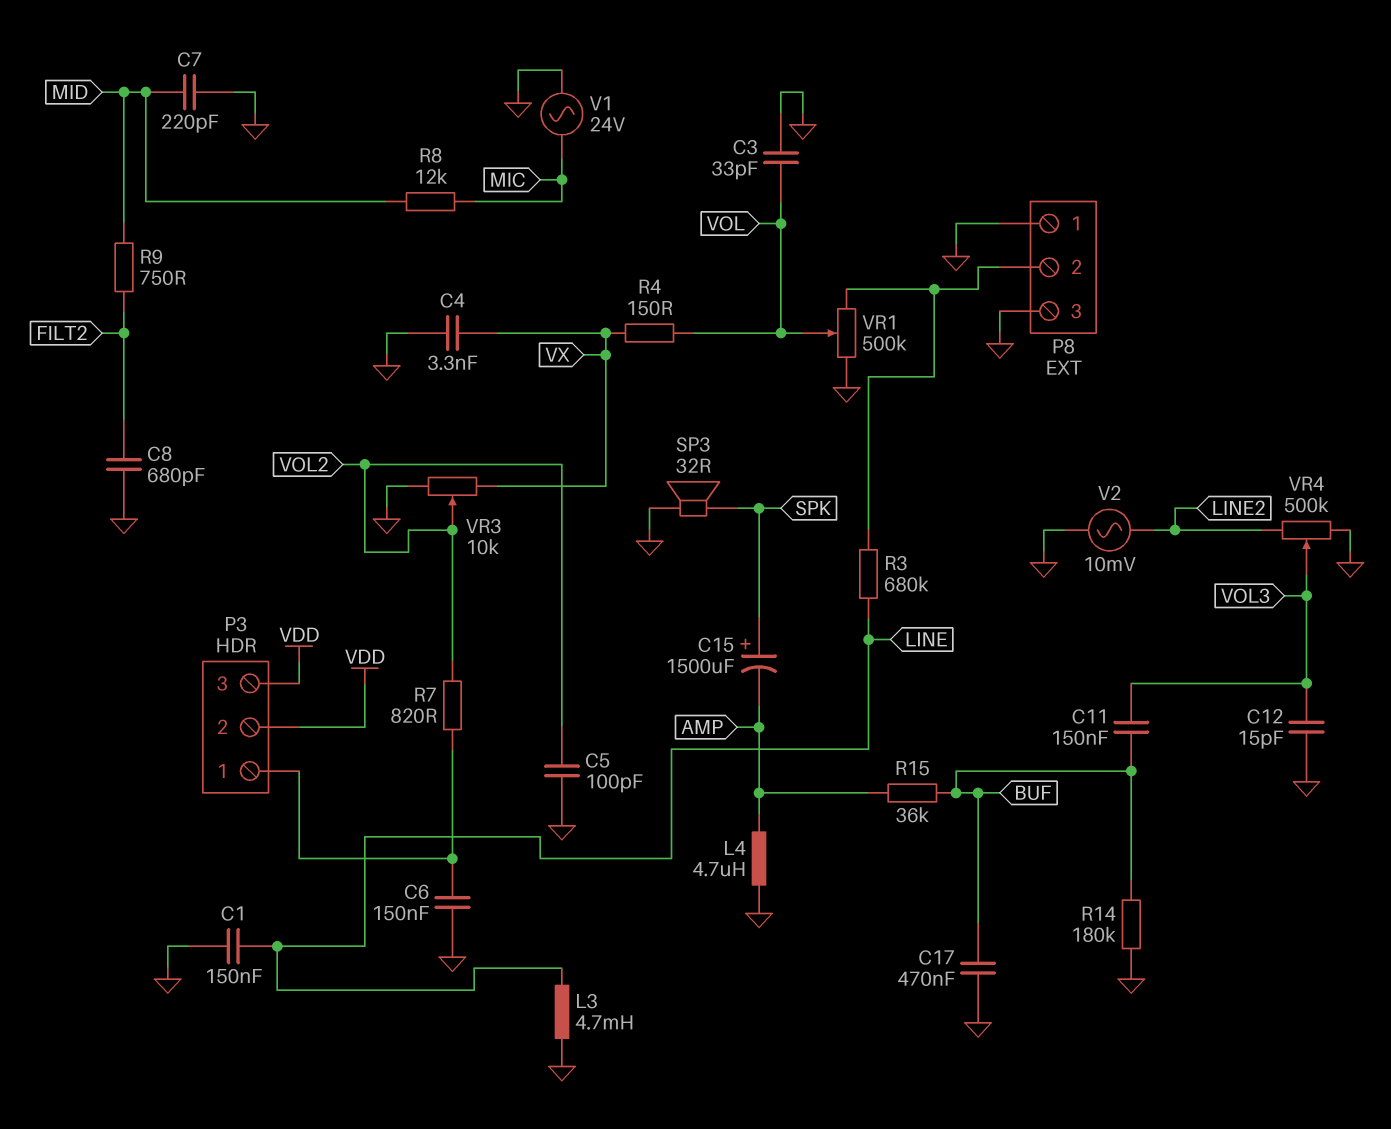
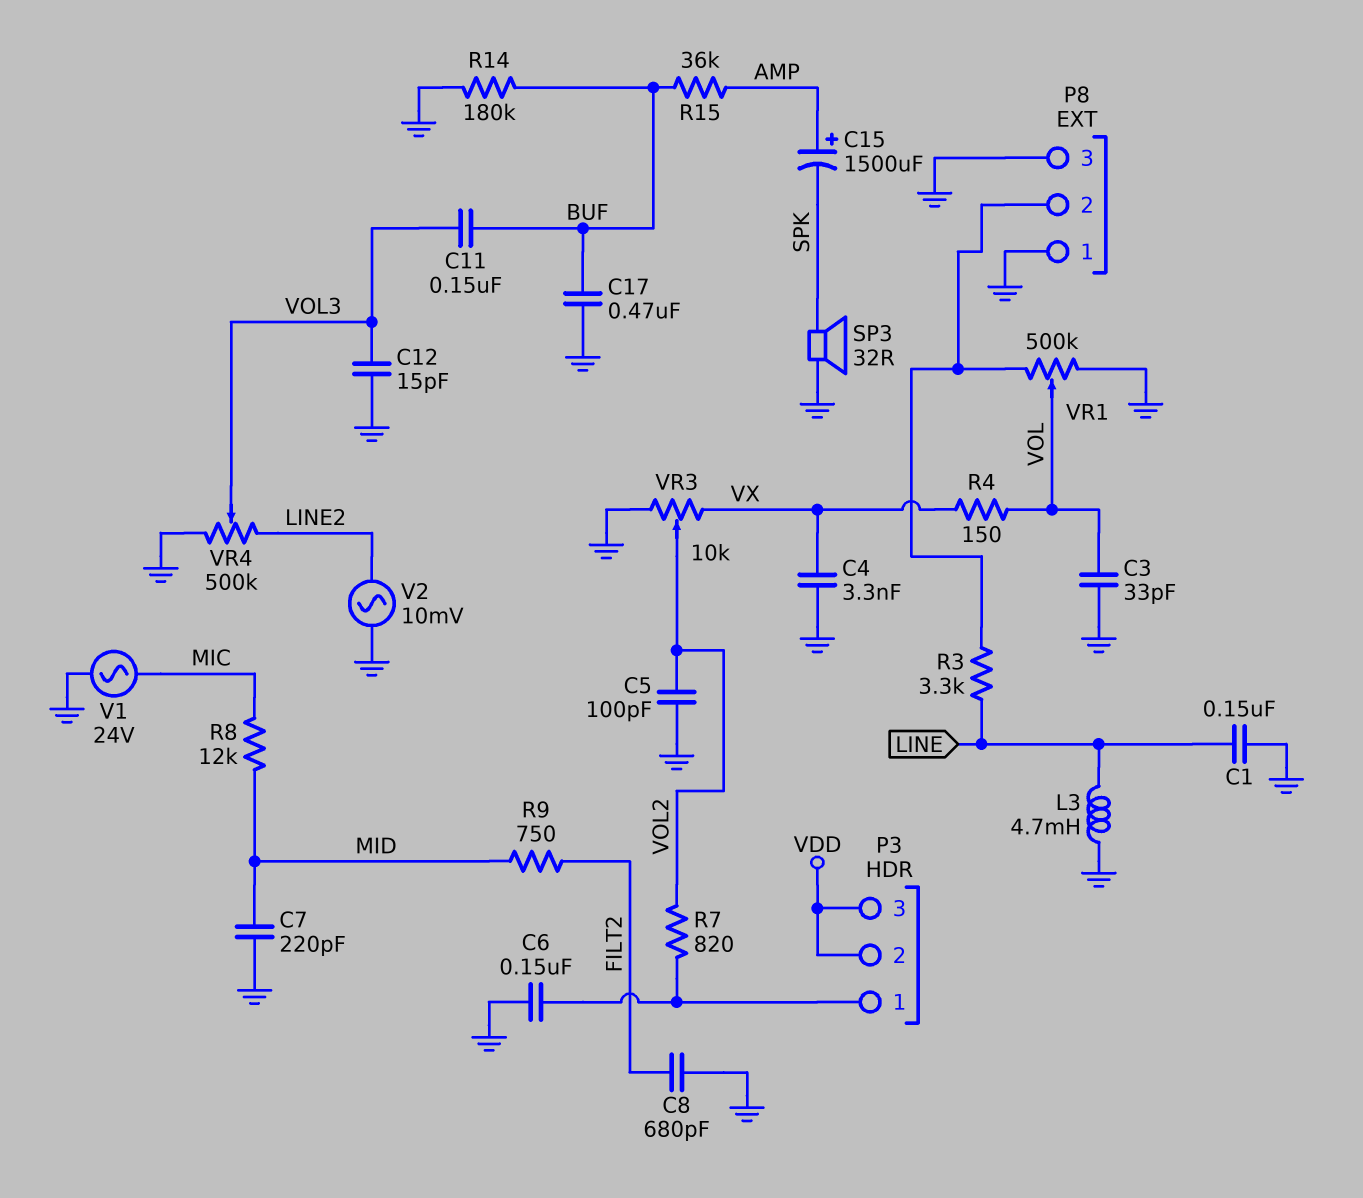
C15: 1500uF (plus SPK, minus AMP) -> 1500uF (plus AMP, minus SPK)
L4: 4.7uH (AMP, GND) -> none
R3: 680k (LINE, P8/2) -> 3.3k (LINE, P8/2)

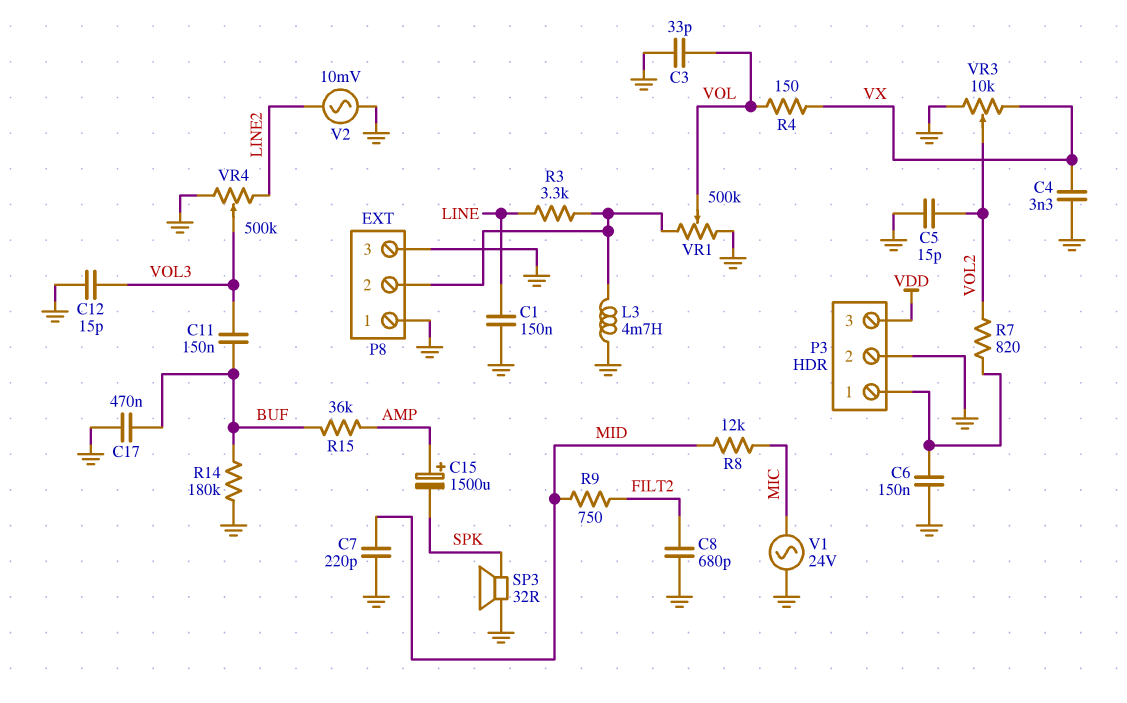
C5: 100pF (GND, VOL2) -> 15pF (GND, VOL2)
L3: 4.7mH (GND, LINE) -> 4.7mH (GND, P8/2)
P3 pin 2: VDD -> GND

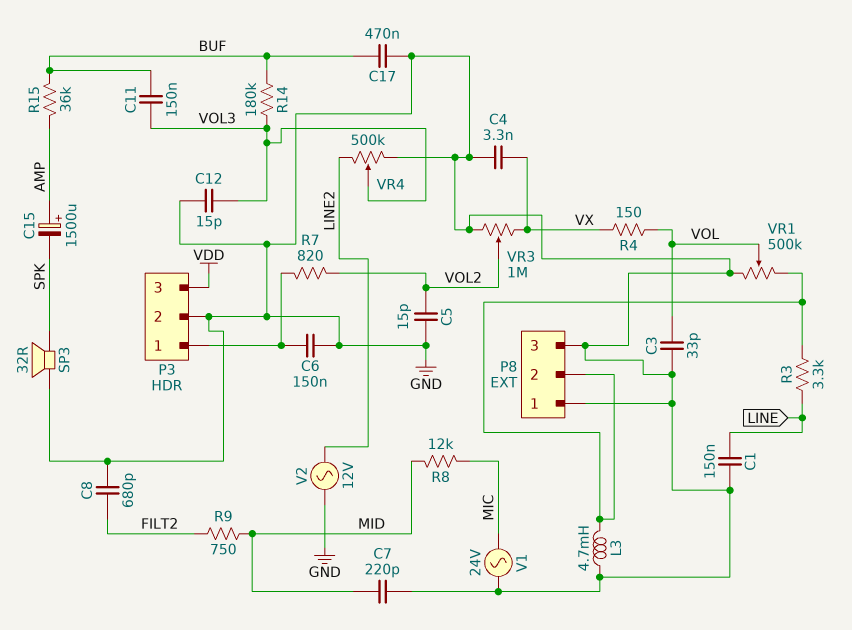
R14: 180k (BUF, GND) -> 180k (BUF, VOL3)
V2: AC 10mV (GND, LINE2) -> AC 12V (GND, LINE2)
VR3: 10k (GND, VX, wiper VOL2) -> 1M (GND, VX, wiper VOL2)

